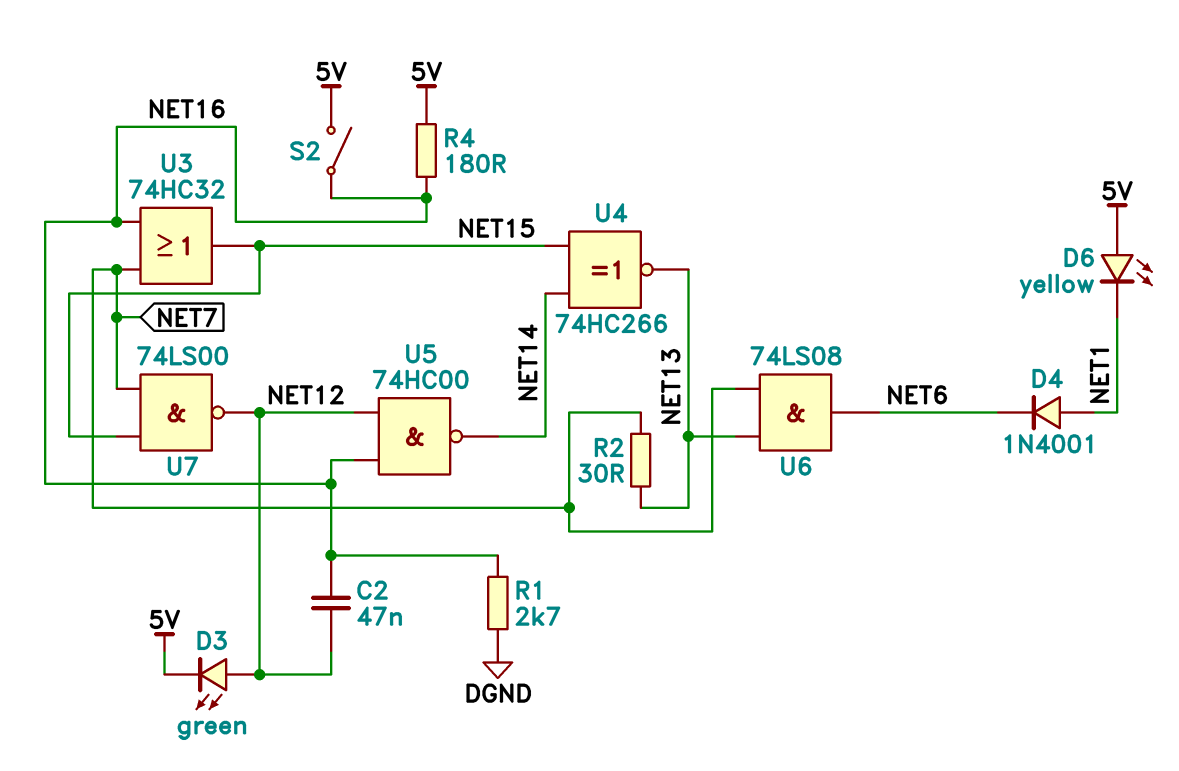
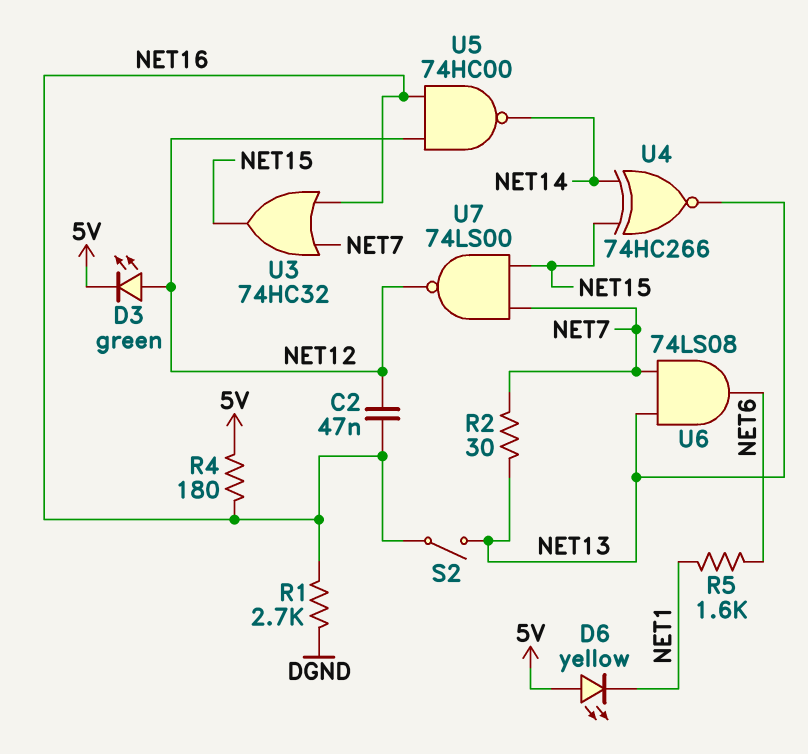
D4: diode 1N4001 (A NET1, K NET6) -> none
R5: none -> 1.6k (NET1, NET6)
S2: switch (5V, NET16) -> switch (NET13, NET16)

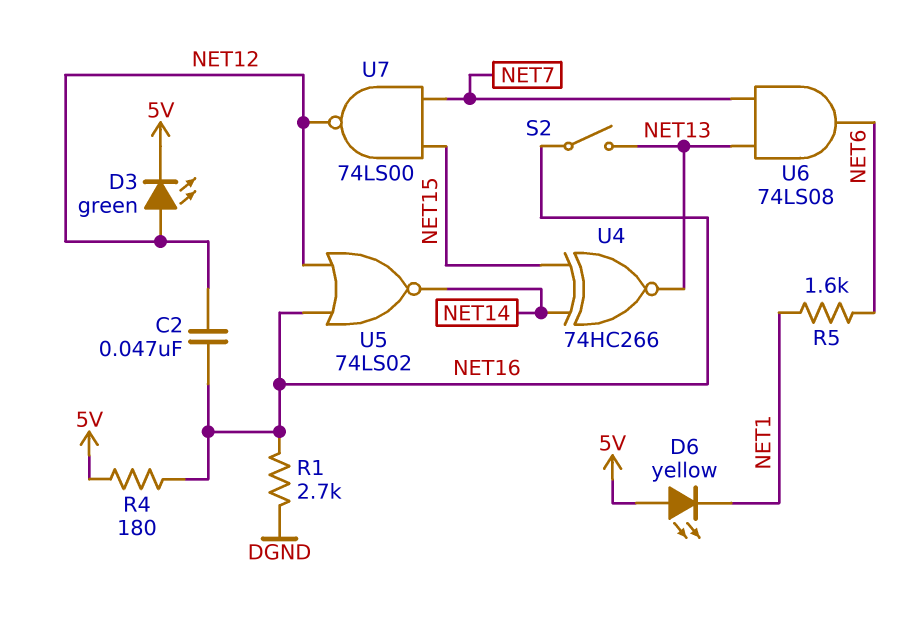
R2: 30 (NET7, NET13) -> none
U3: OR 74HC32 (in NET7, in NET16, out NET15) -> none
U5: NAND 74HC00 (in NET12, in NET16, out NET14) -> NOR 74LS02 (in NET12, in NET16, out NET14)

